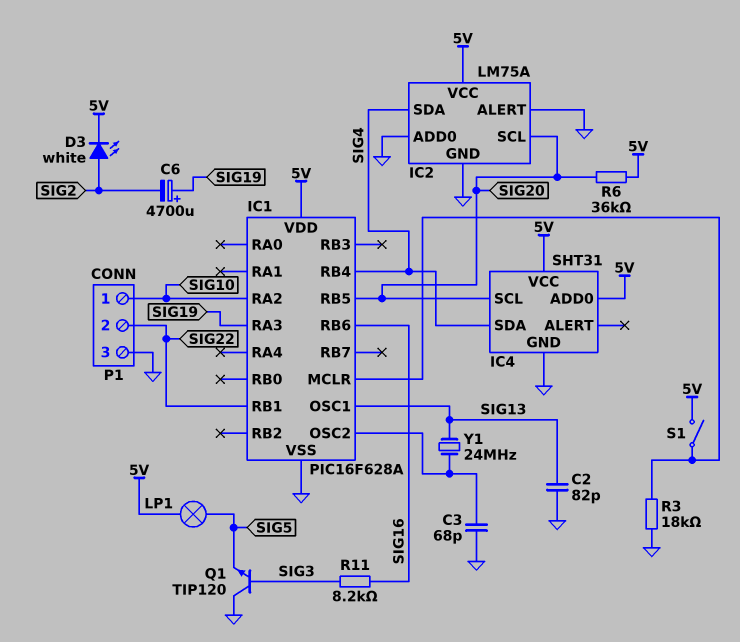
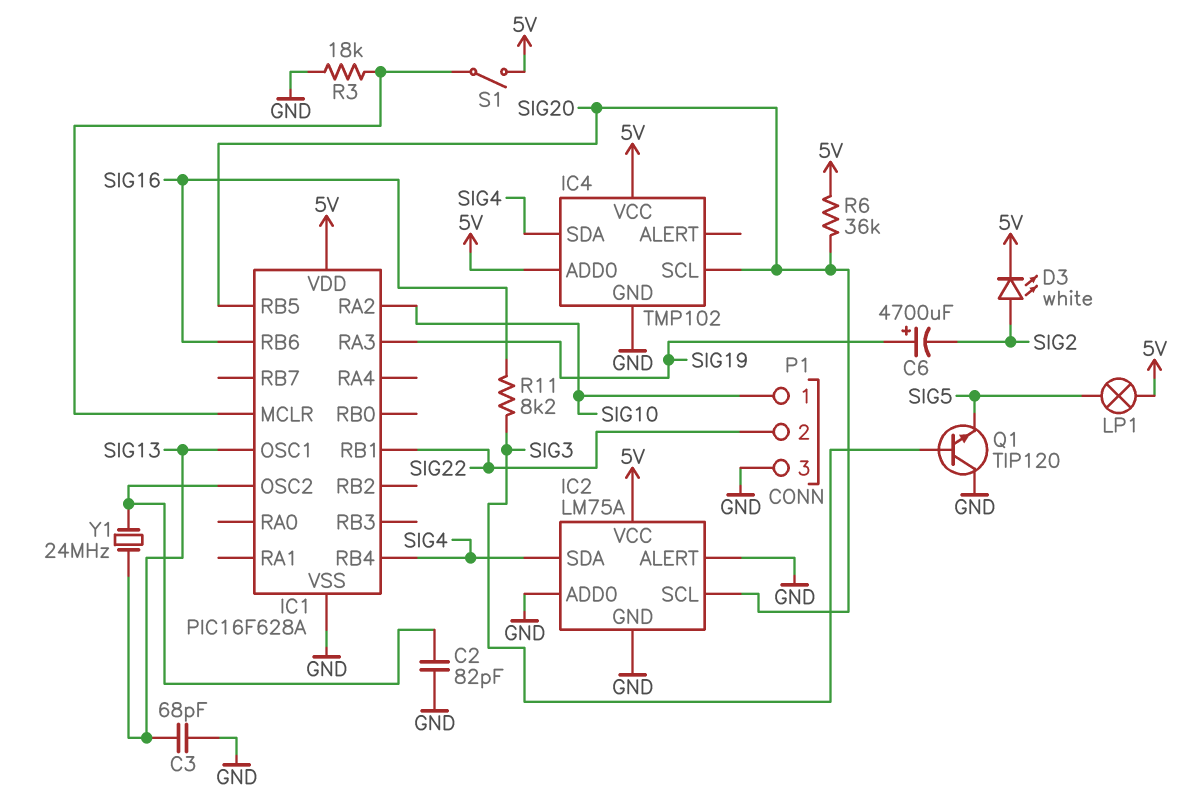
C2: 82pF (GND, SIG13) -> 82pF (GND, IC1/OSC2)
C3: 68pF (GND, IC1/OSC2) -> 68pF (GND, SIG13)
IC4: SHT31 -> TMP102

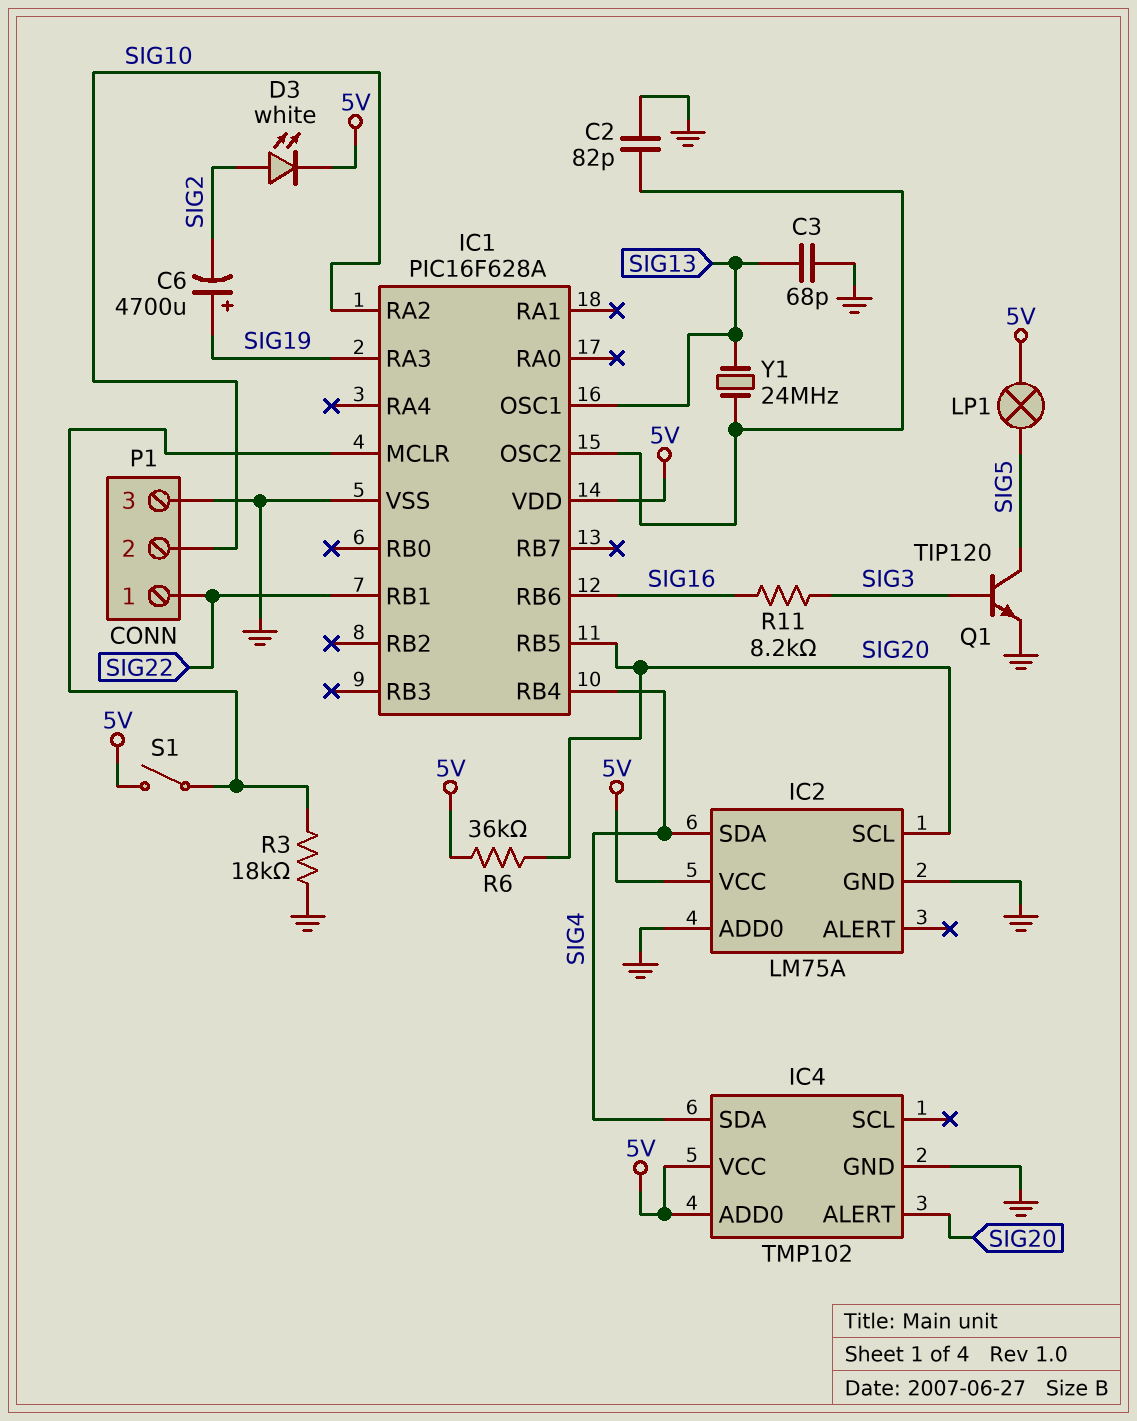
IC2 pin ALERT: GND -> none
IC4 pin ALERT: none -> SIG20
IC4 pin SCL: SIG20 -> none
P1 pin 1: SIG10 -> SIG22
P1 pin 2: SIG22 -> SIG10
Q1: NPN TIP120 (B SIG3, C GND, E SIG5) -> NPN TIP120 (B SIG3, C SIG5, E GND)

